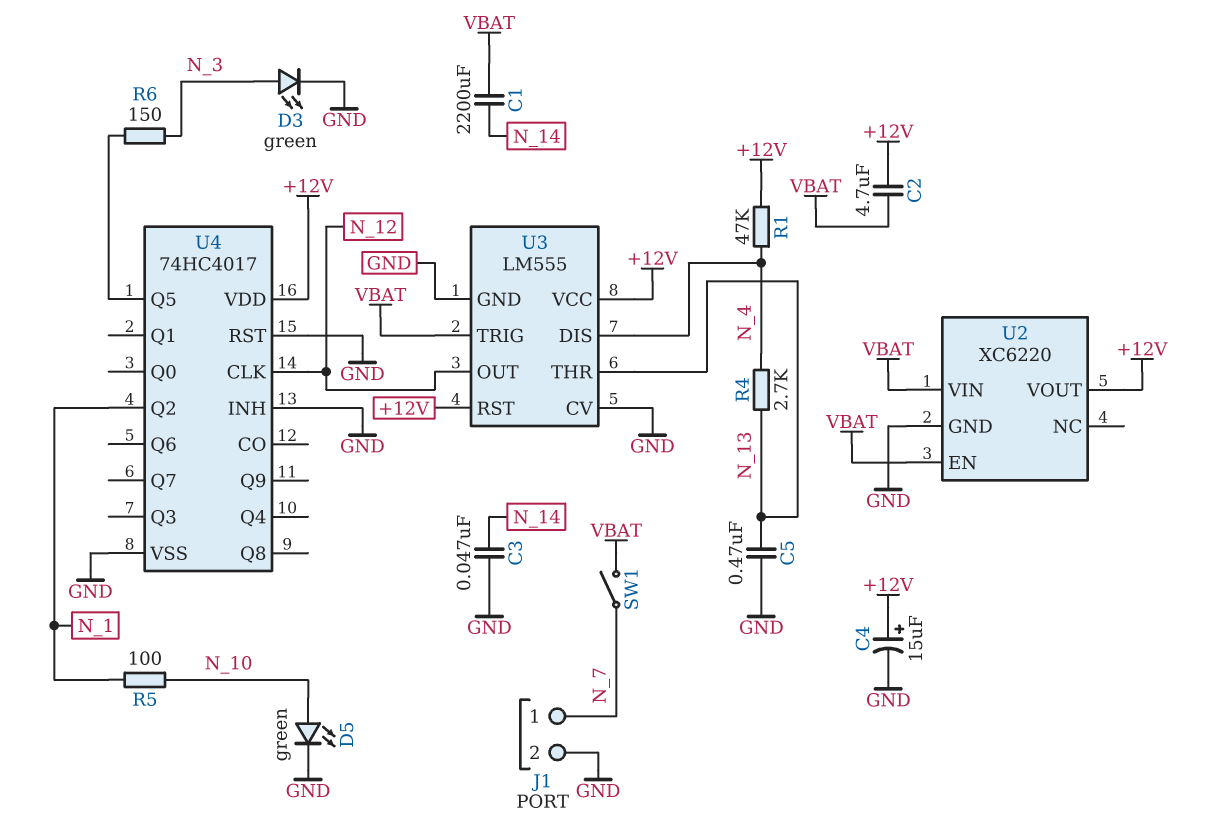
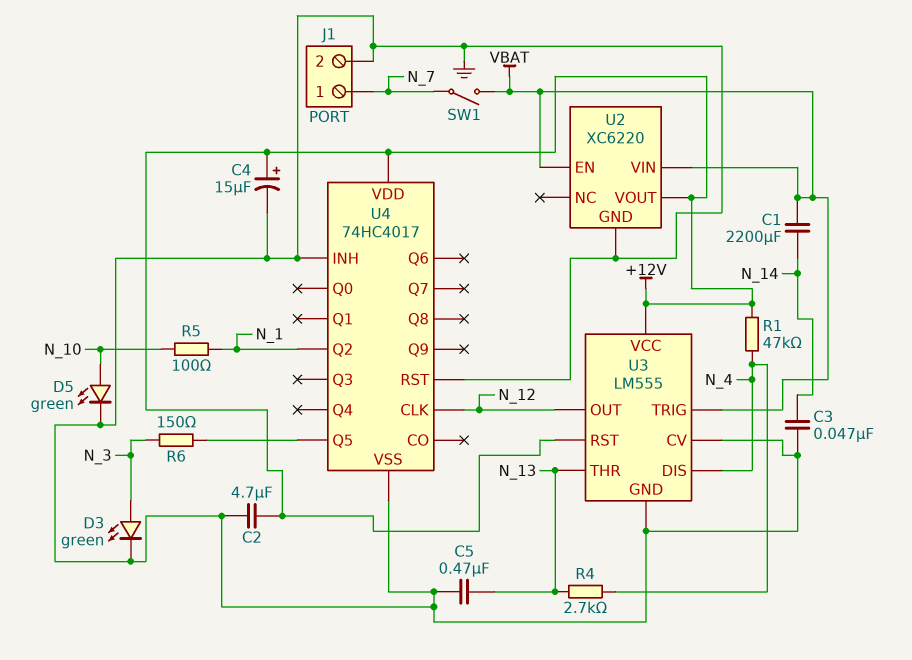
C2: 4.7uF (+12V, VBAT) -> 4.7uF (+12V, GND)

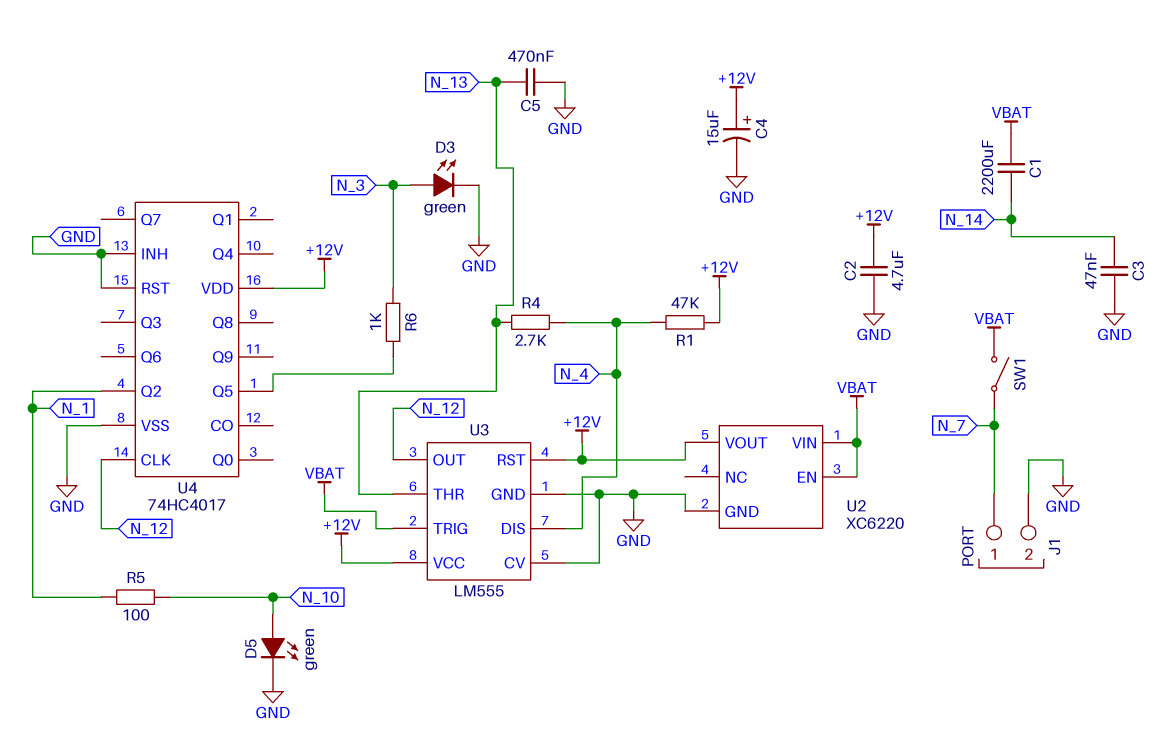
R6: 150 (N_3, U4/Q5) -> 1k (N_3, U4/Q5)

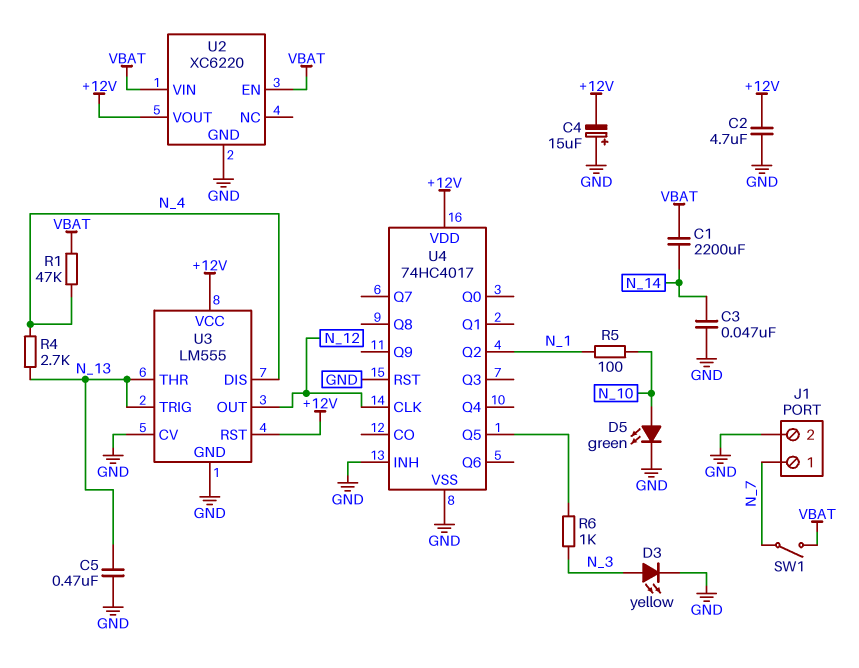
C4: 15uF (plus +12V, minus GND) -> 15uF (plus GND, minus +12V)
D3: LED green (A N_3, K GND) -> LED yellow (A N_3, K GND)
R1: 47k (+12V, N_4) -> 47k (N_4, VBAT)
U3 pin TRIG: VBAT -> N_13

